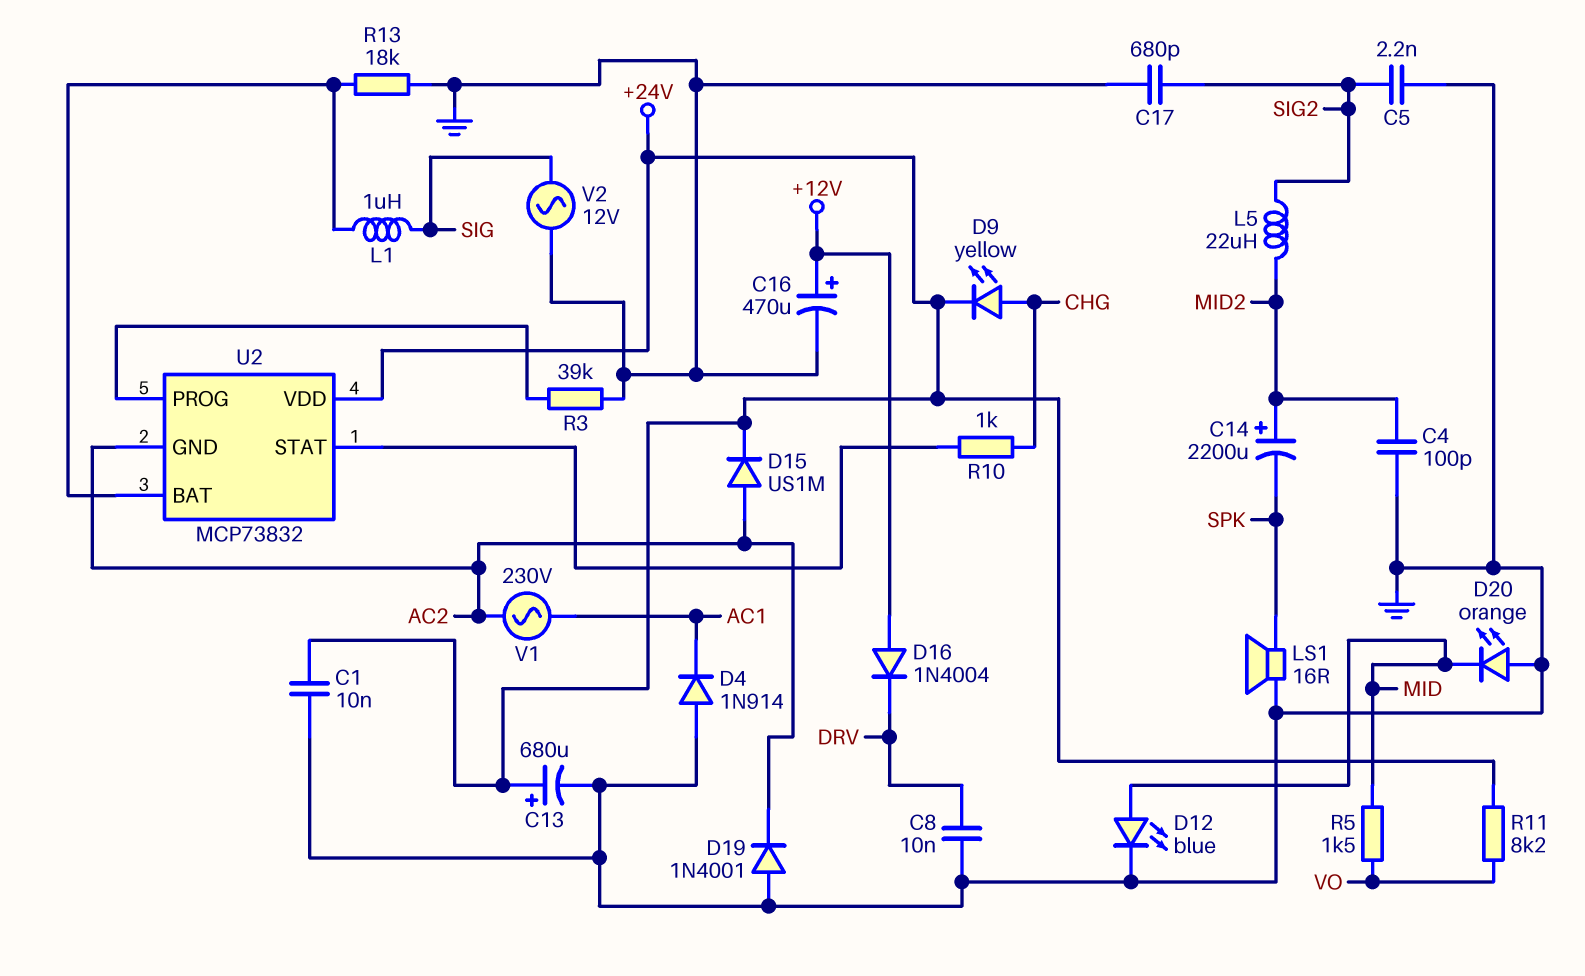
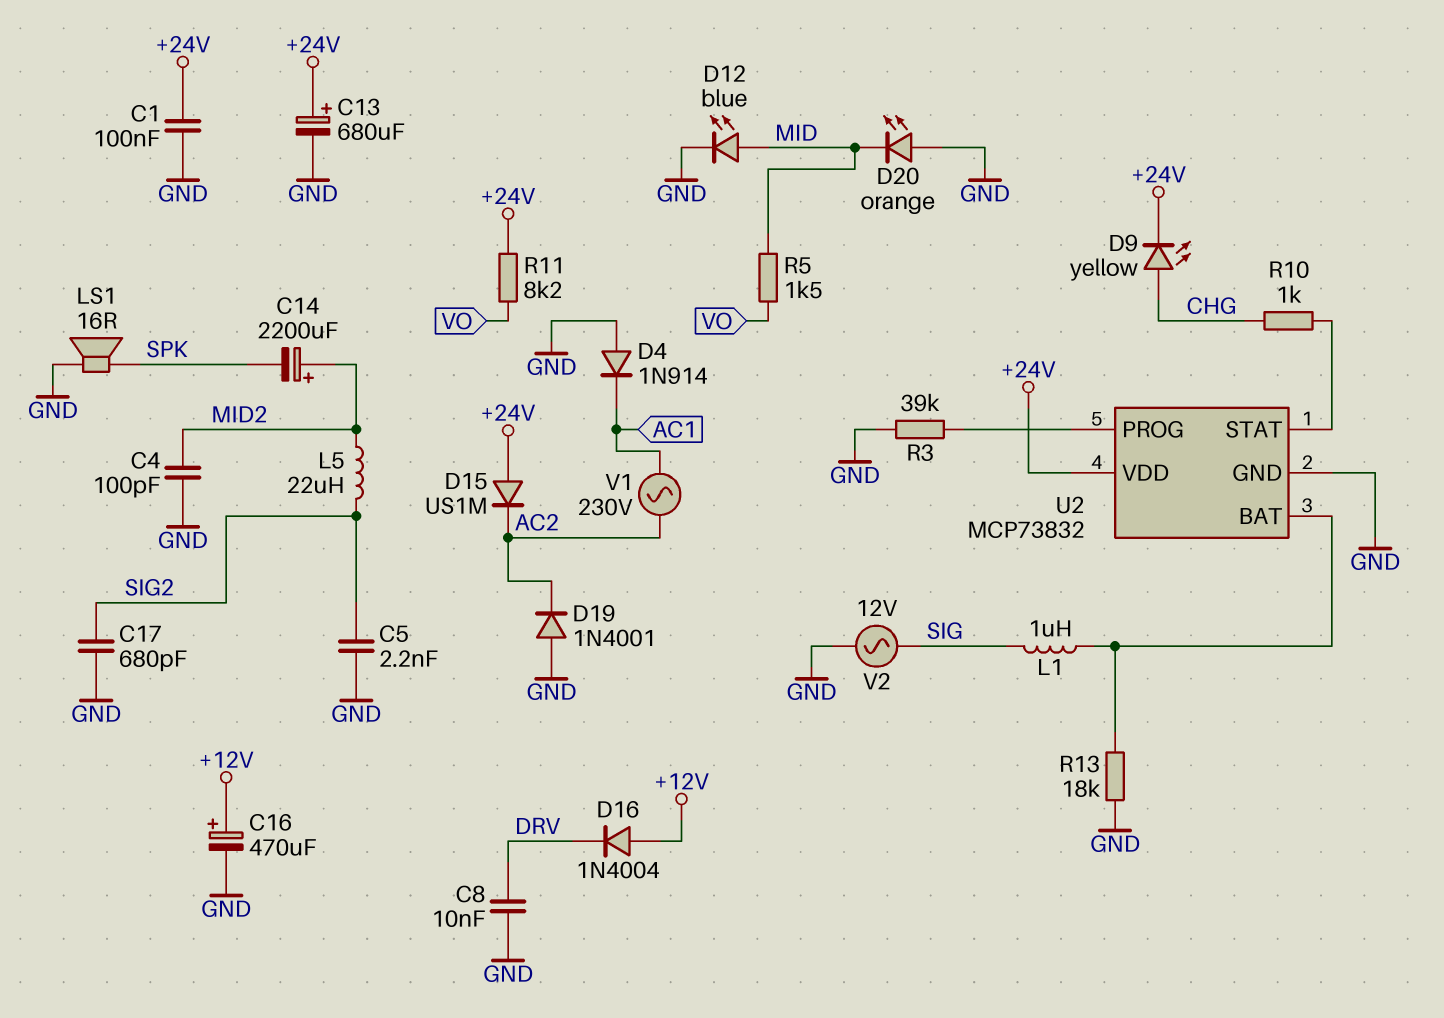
C1: 10nF (+24V, GND) -> 100nF (+24V, GND)
D15: diode US1M (A AC2, K +24V) -> diode US1M (A +24V, K AC2)
U2 pin GND: AC2 -> GND

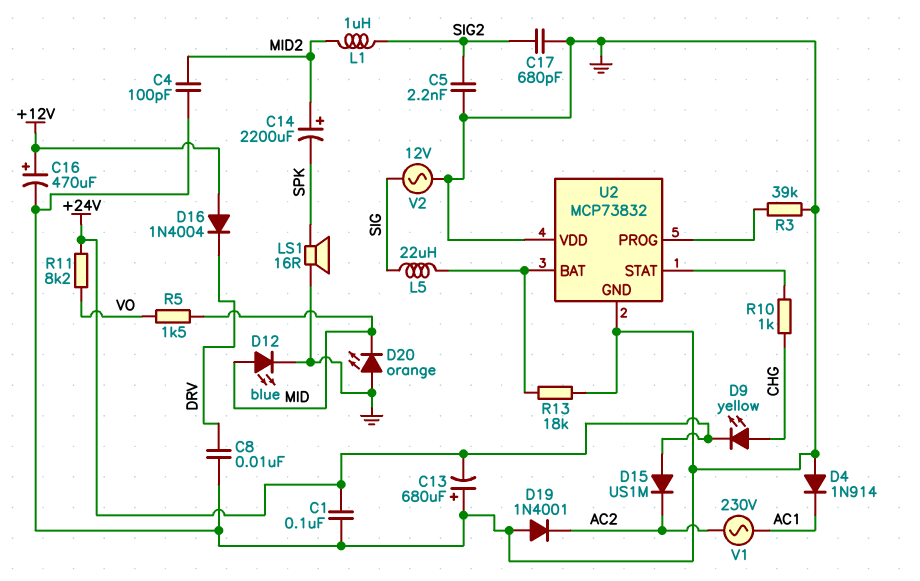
C13: 680uF (plus +24V, minus GND) -> 680uF (plus GND, minus +24V)
L1: 1uH (SIG, U2/BAT) -> 1uH (MID2, SIG2)
L5: 22uH (MID2, SIG2) -> 22uH (SIG, U2/BAT)
U2 pin VDD: +24V -> GND

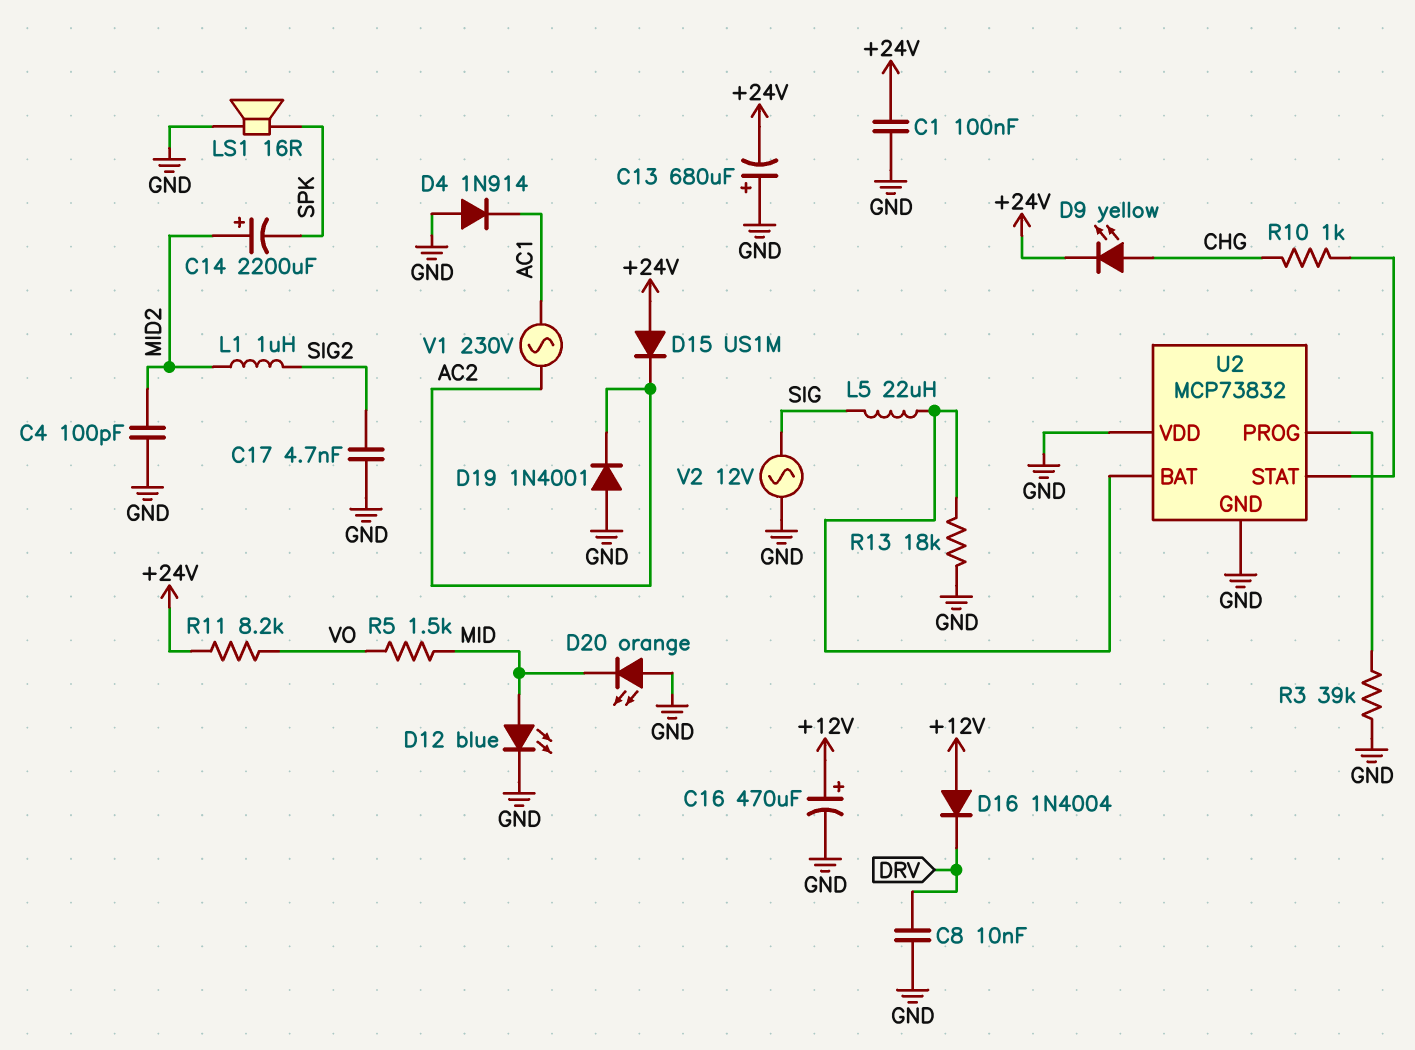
C5: 2.2nF (GND, SIG2) -> none
C17: 680pF (GND, SIG2) -> 4.7nF (GND, SIG2)

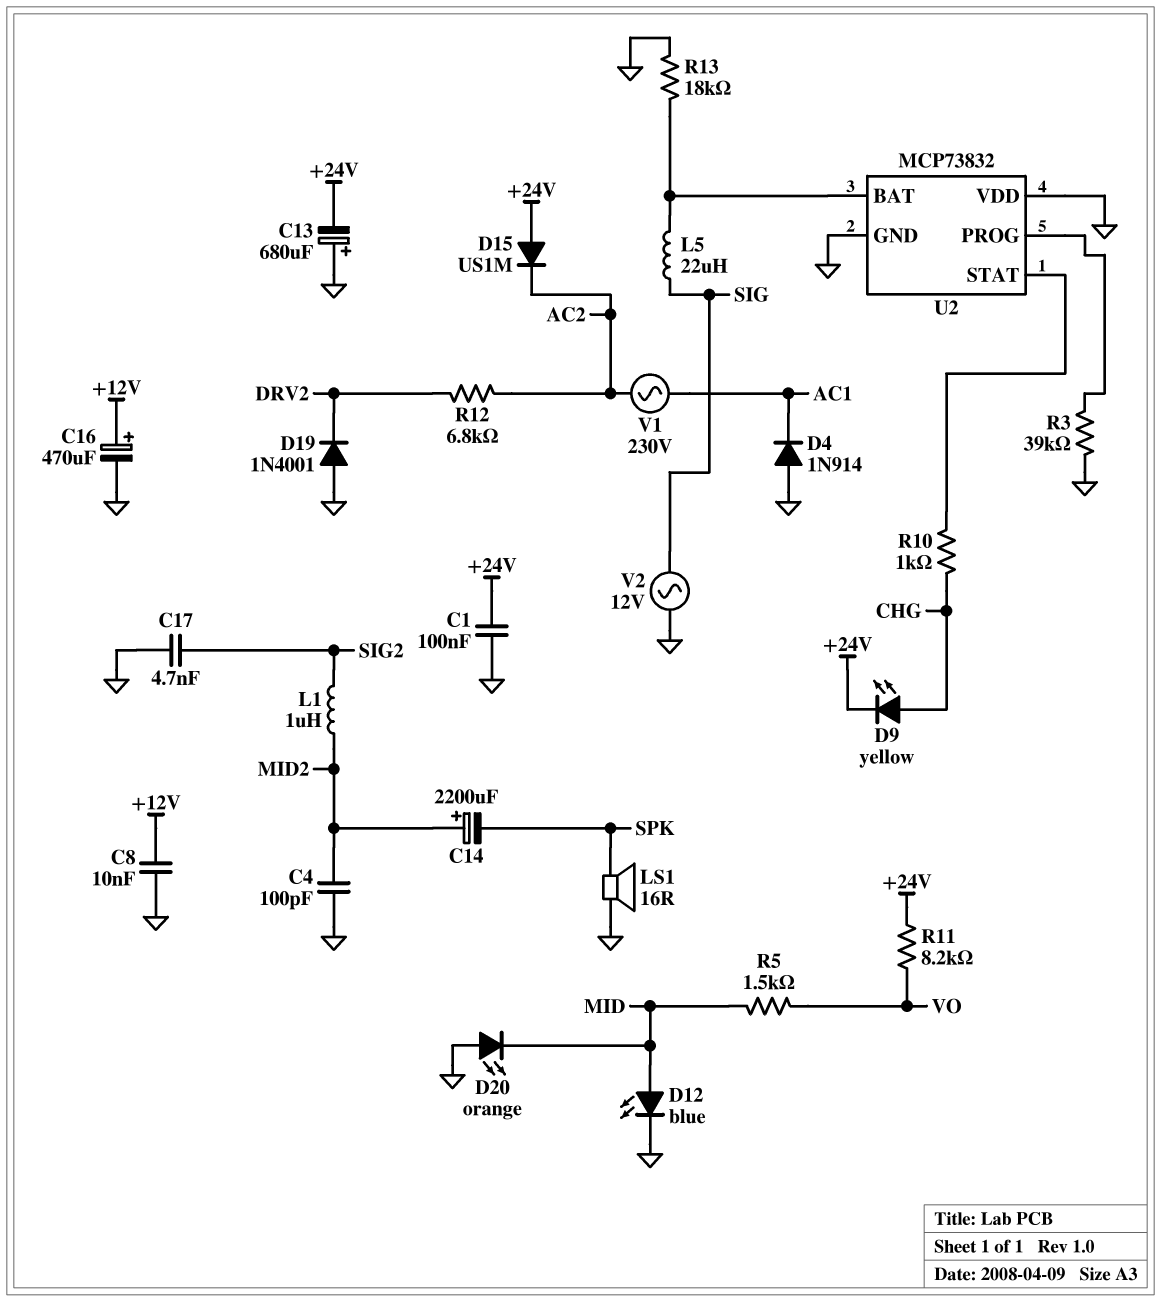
C8: 10nF (DRV, GND) -> 10nF (+12V, GND)
D16: diode 1N4004 (A +12V, K DRV) -> none
D19: diode 1N4001 (A GND, K AC2) -> diode 1N4001 (A GND, K DRV2)
R12: none -> 6.8k (AC2, DRV2)

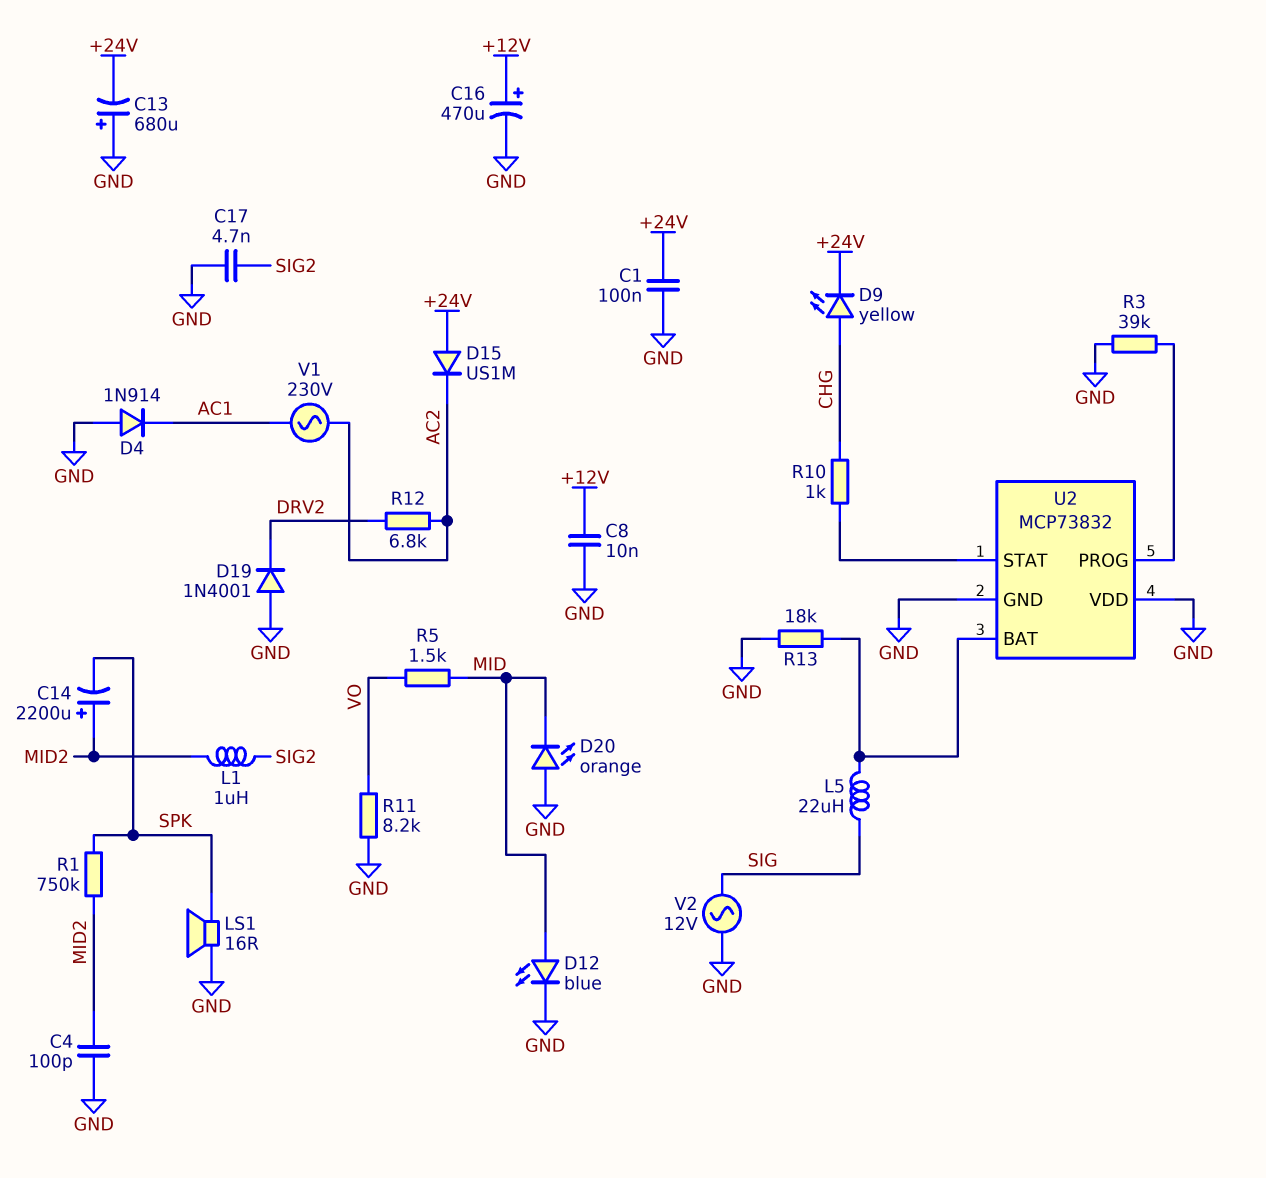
R1: none -> 750k (MID2, SPK)
R11: 8.2k (+24V, VO) -> 8.2k (GND, VO)

